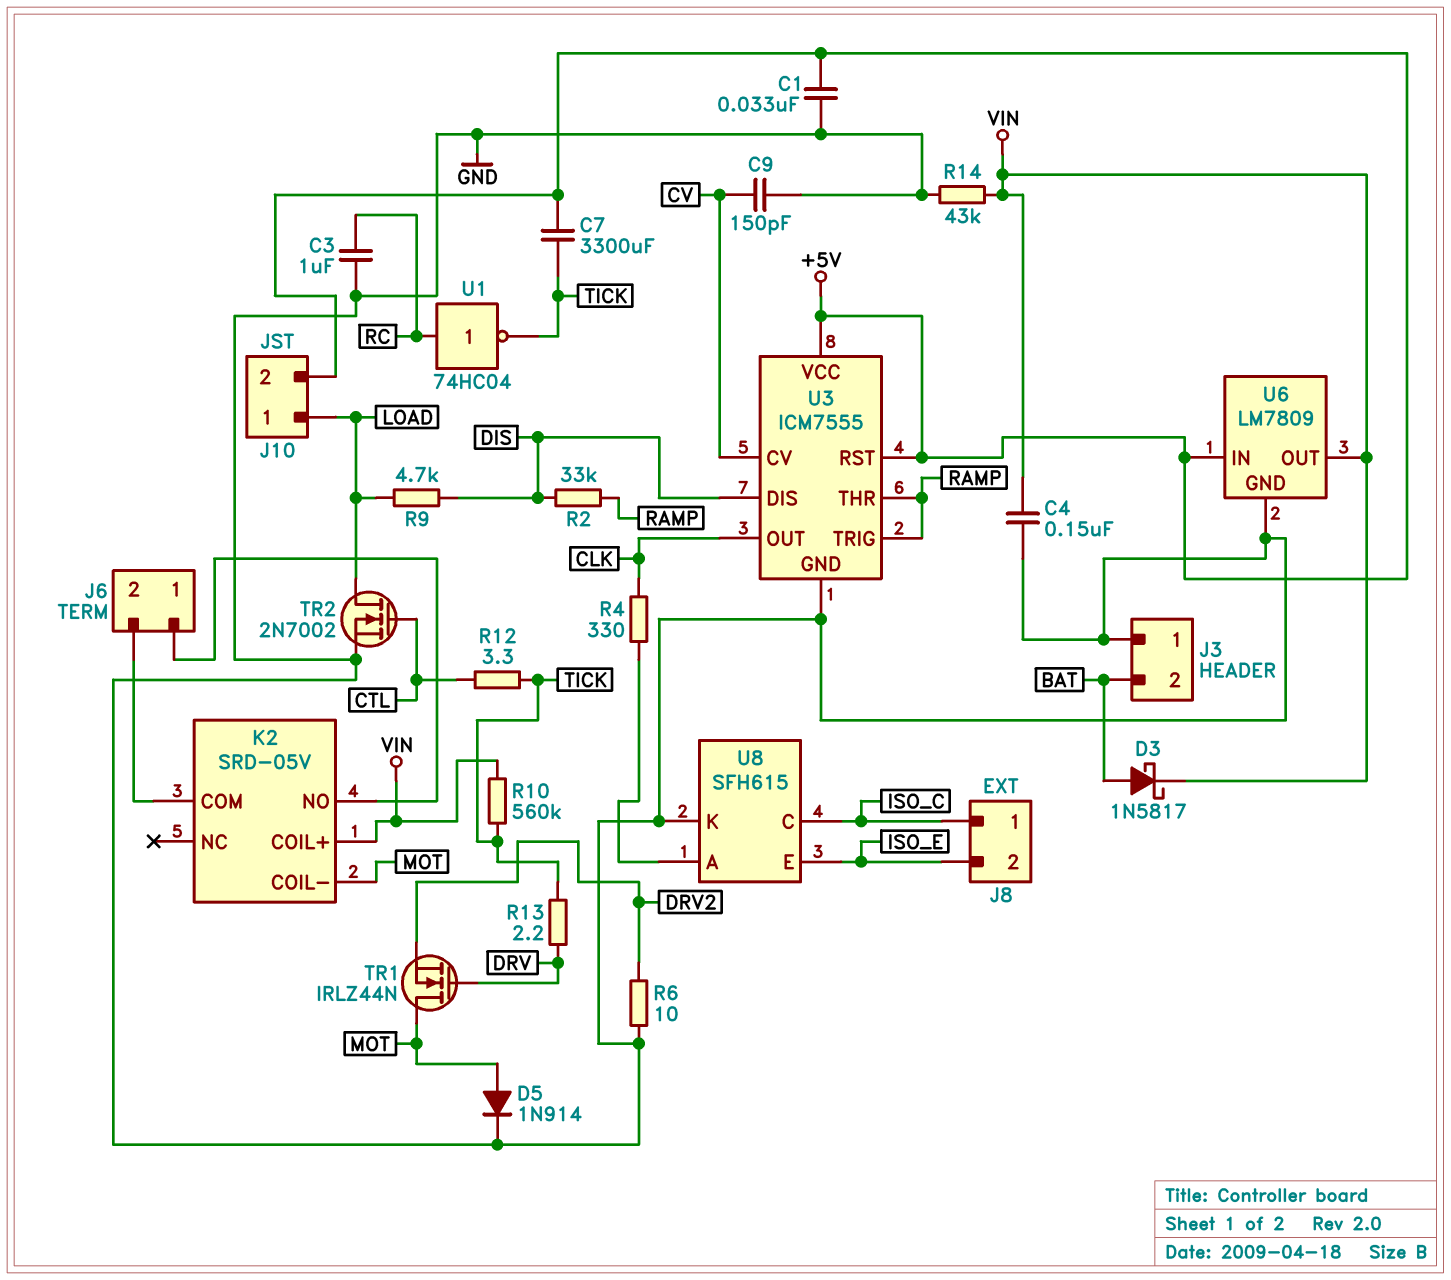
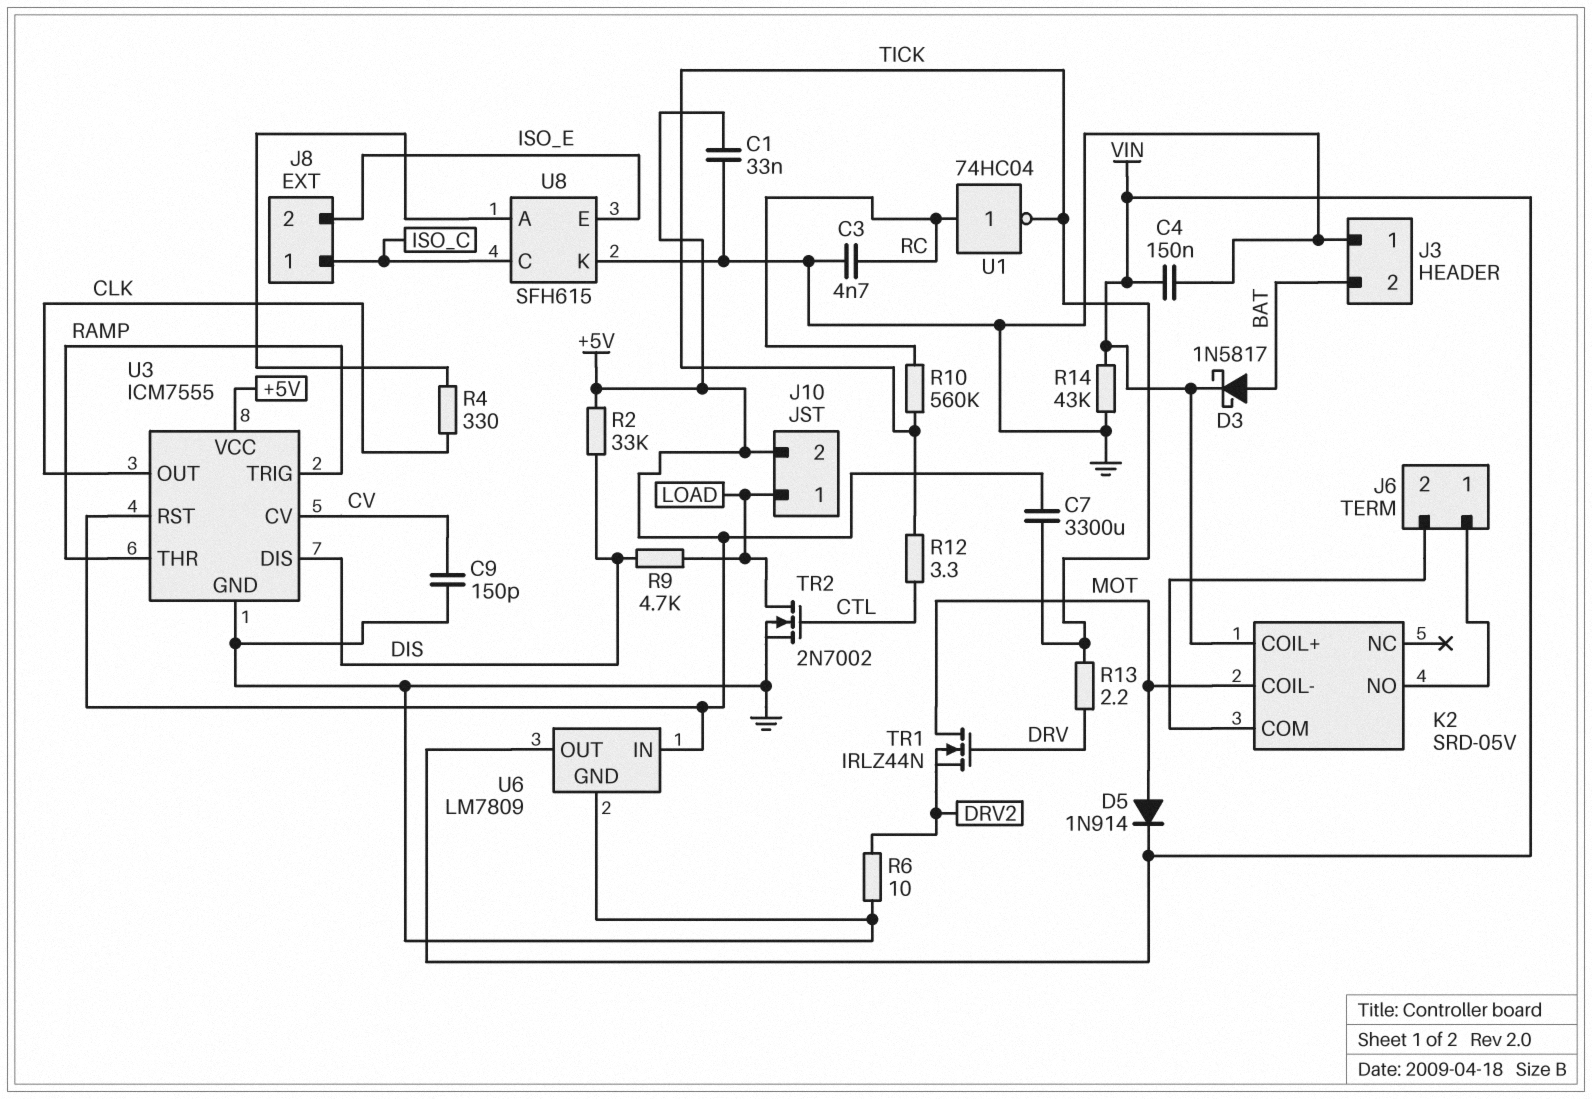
C3: 1uF (GND, RC) -> 4.7nF (GND, RC)
D5: diode 1N914 (A MOT, K GND) -> diode 1N914 (A MOT, K VIN)
R2: 33k (DIS, RAMP) -> 33k (+5V, DIS)
R10: 560k (TICK, VIN) -> 560k (RC, TICK)

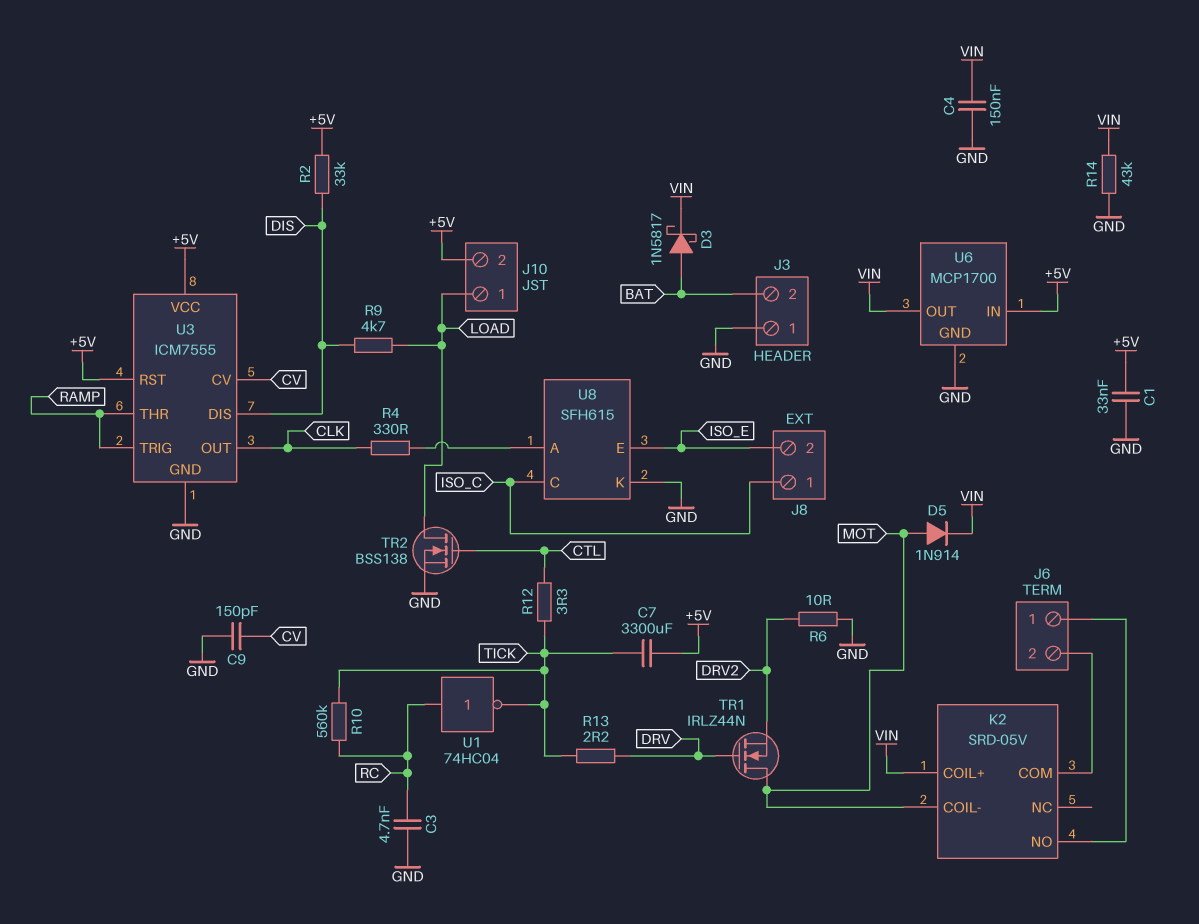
TR2: NMOS 2N7002 (G CTL, D LOAD, S GND) -> NMOS BSS138 (G CTL, D LOAD, S GND)
U6: LM7809 -> MCP1700

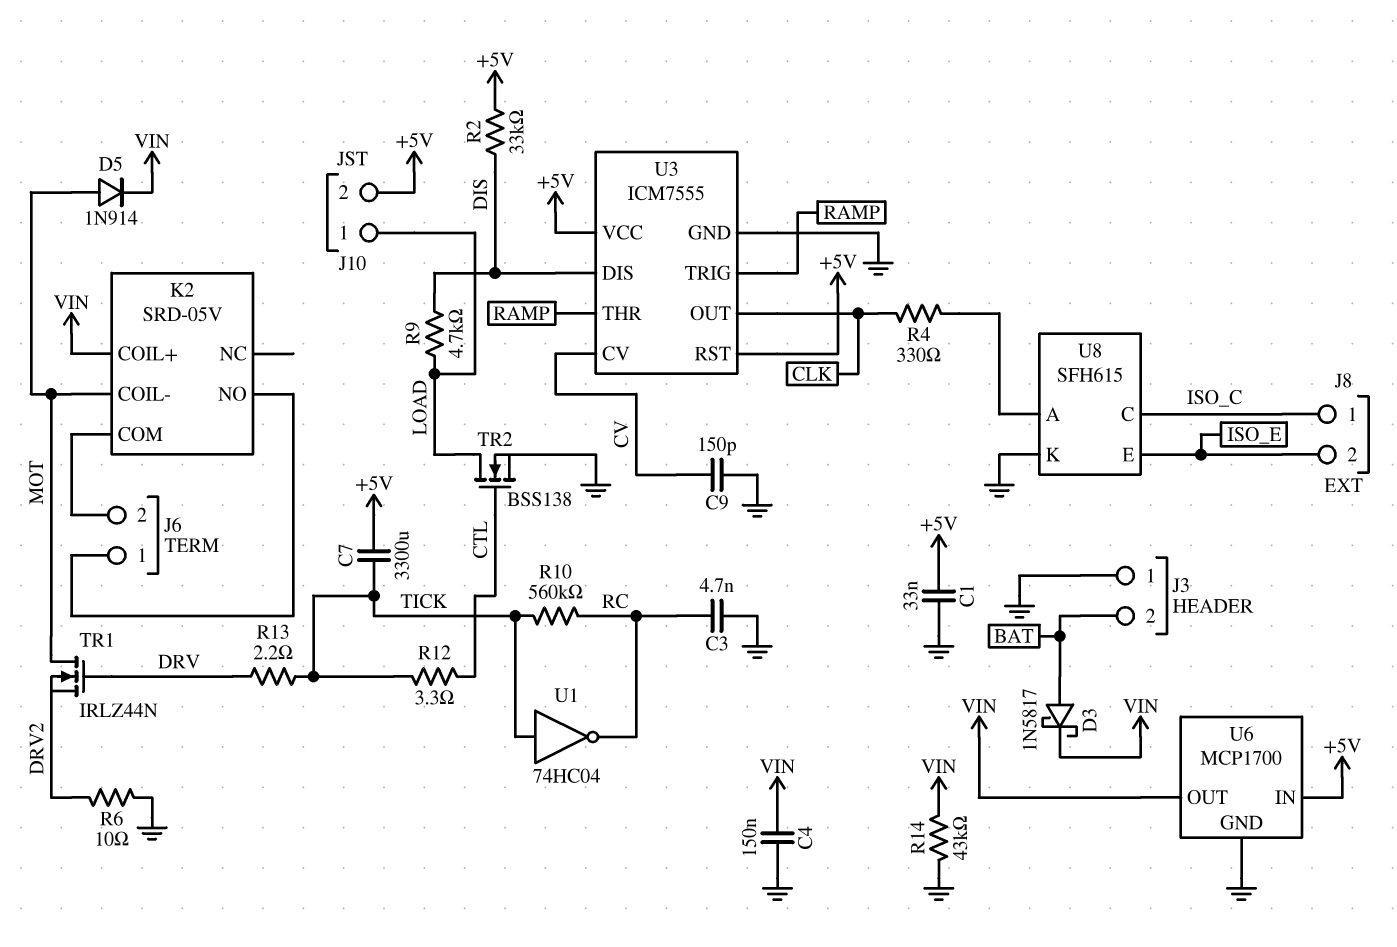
U1: NOT 74HC04 (in RC, out TICK) -> NOT 74HC04 (in TICK, out RC)

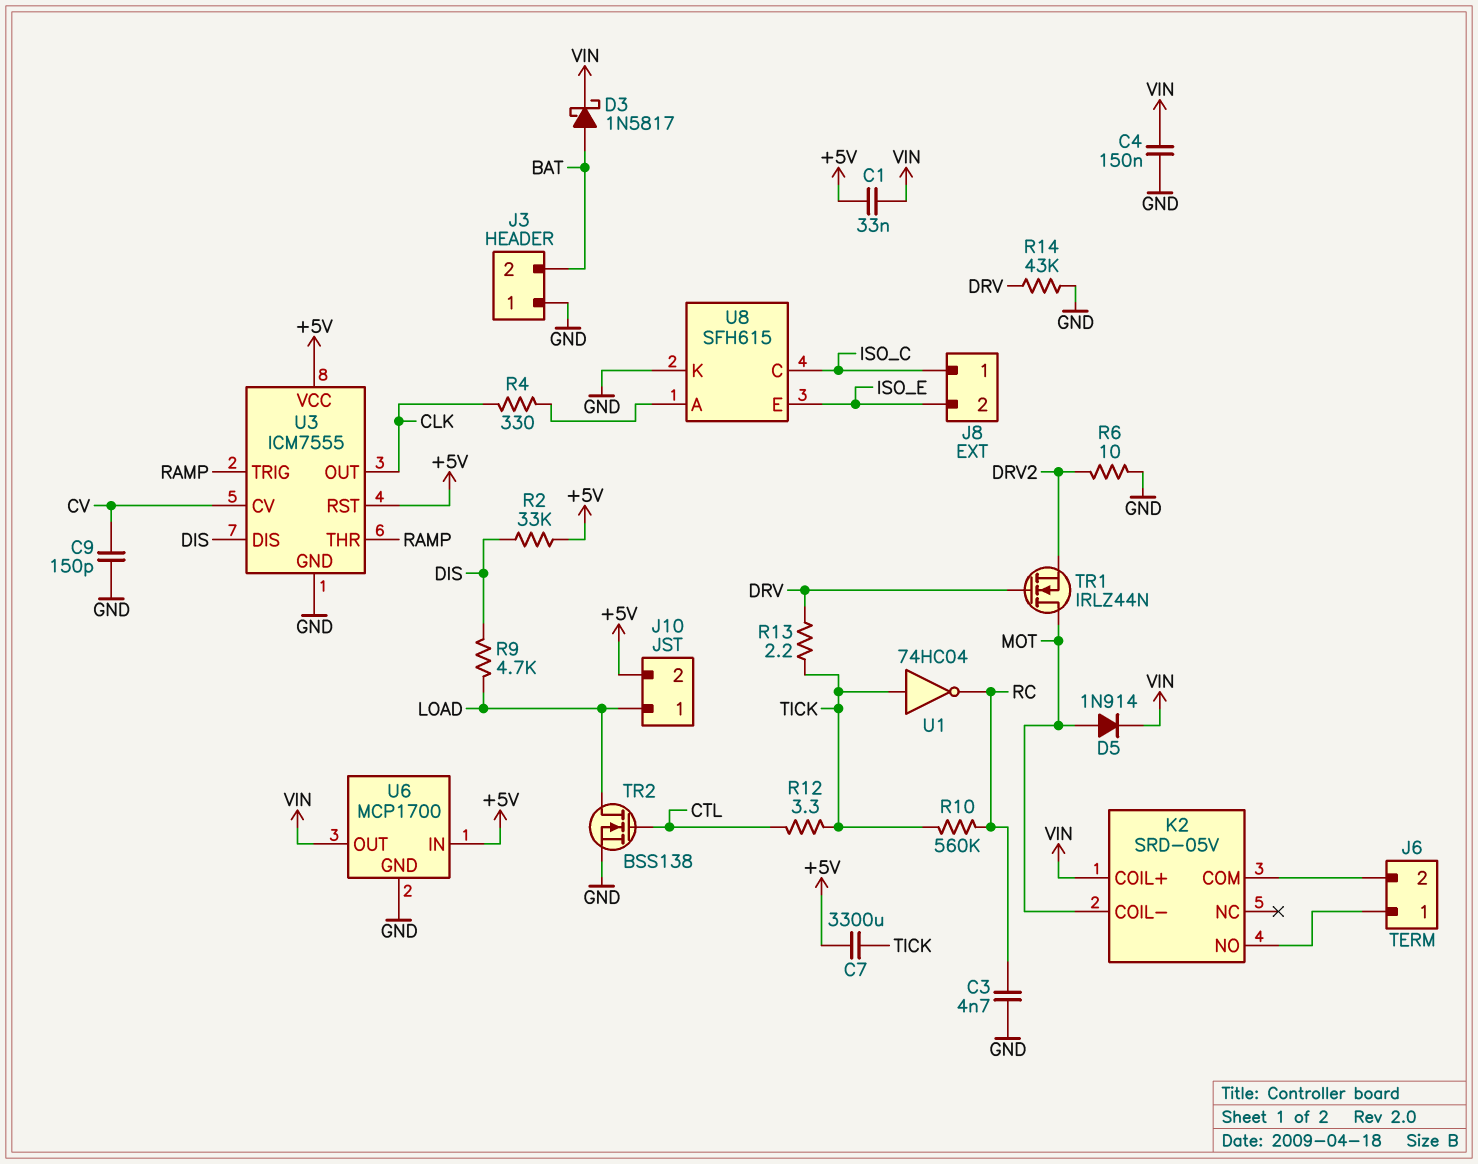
C1: 33nF (+5V, GND) -> 33nF (+5V, VIN)
R14: 43k (GND, VIN) -> 43k (DRV, GND)

